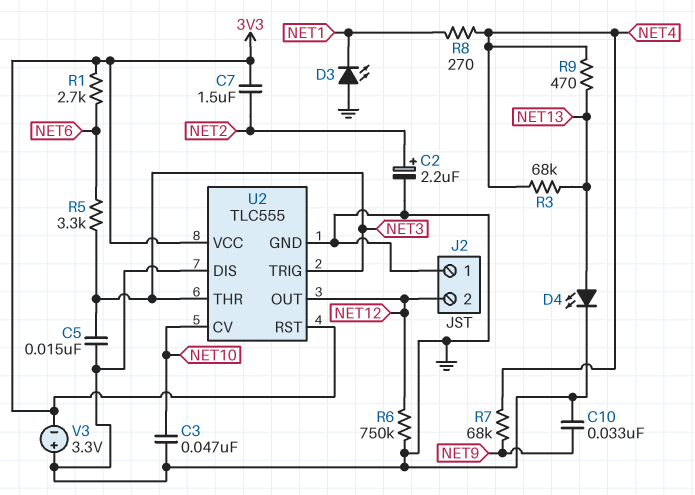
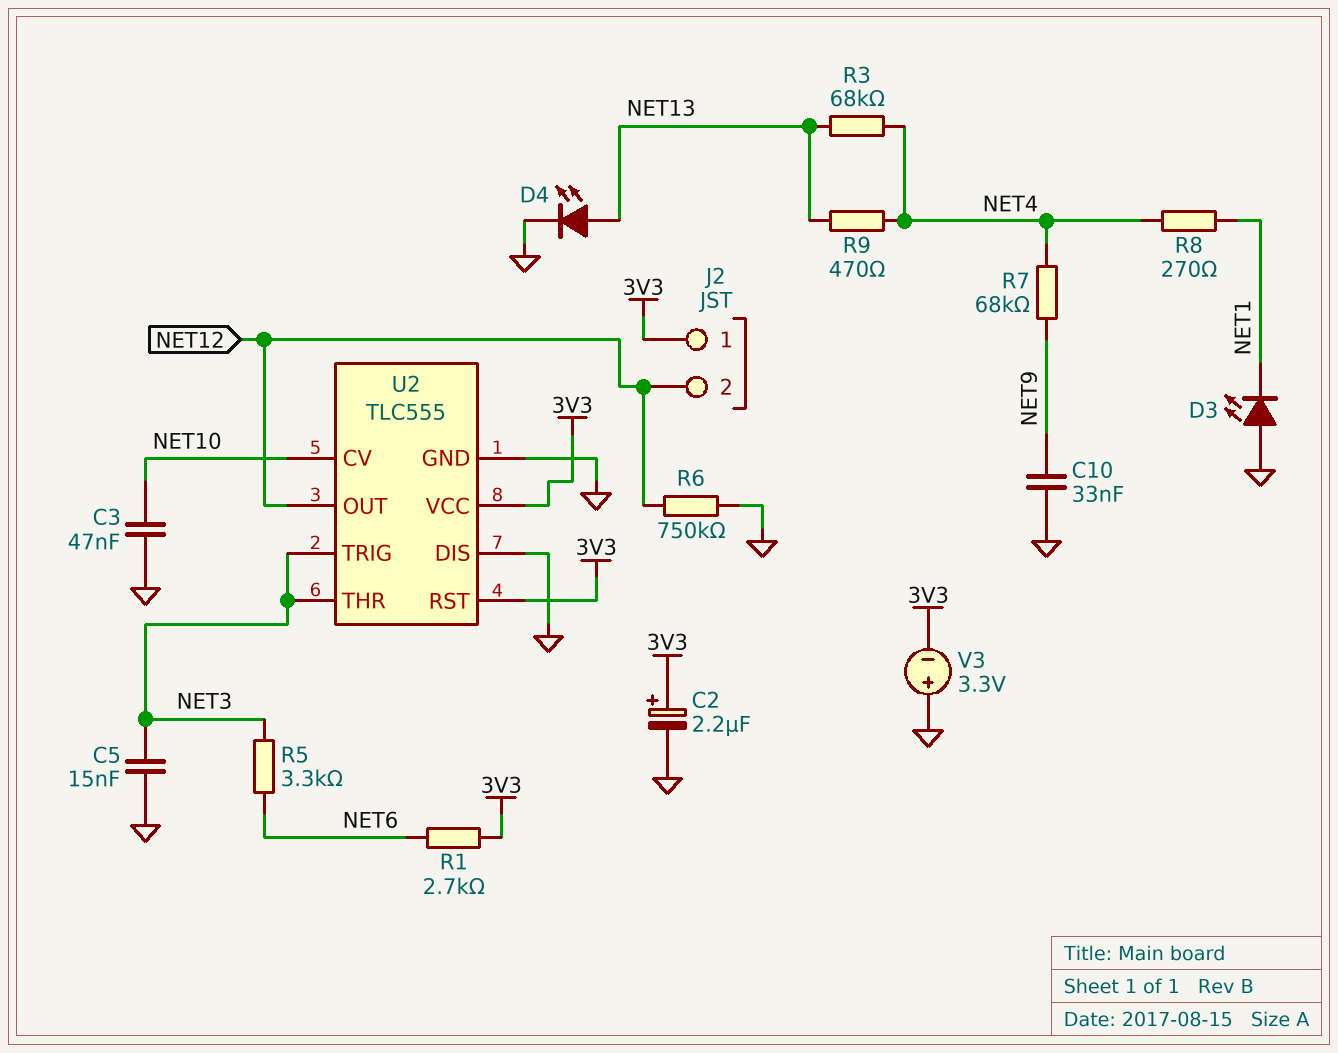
C2: 2.2uF (plus NET2, minus GND) -> 2.2uF (plus 3V3, minus GND)
C7: 1.5uF (3V3, NET2) -> none
J2 pin 1: GND -> 3V3

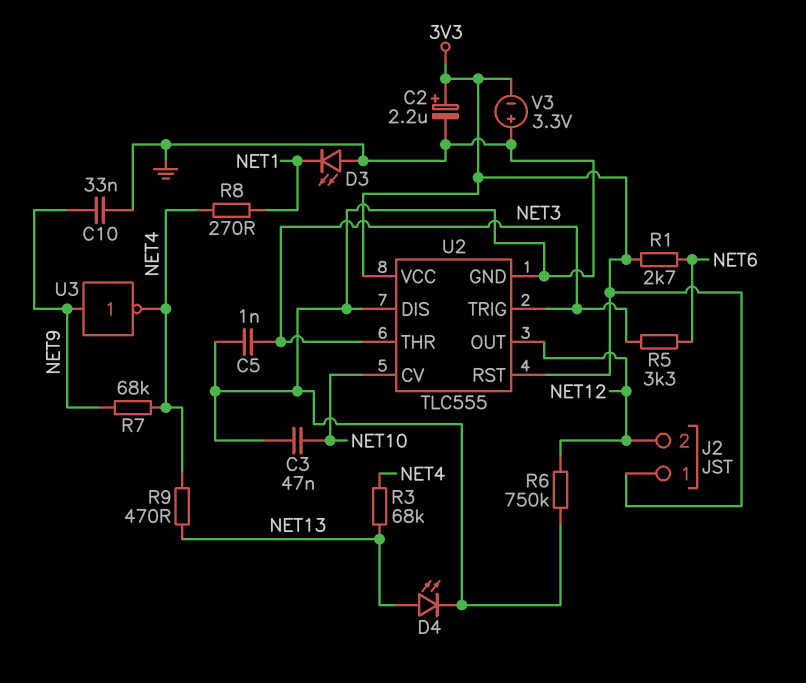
C5: 15nF (GND, NET3) -> 1nF (GND, NET3)
U3: none -> NOT (in NET9, out NET4)

